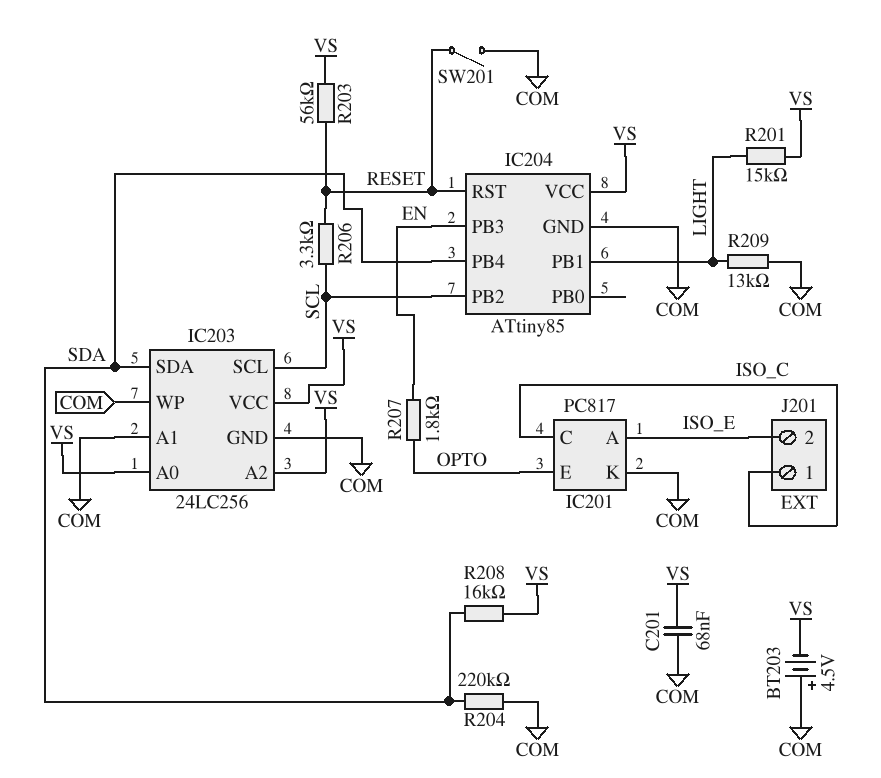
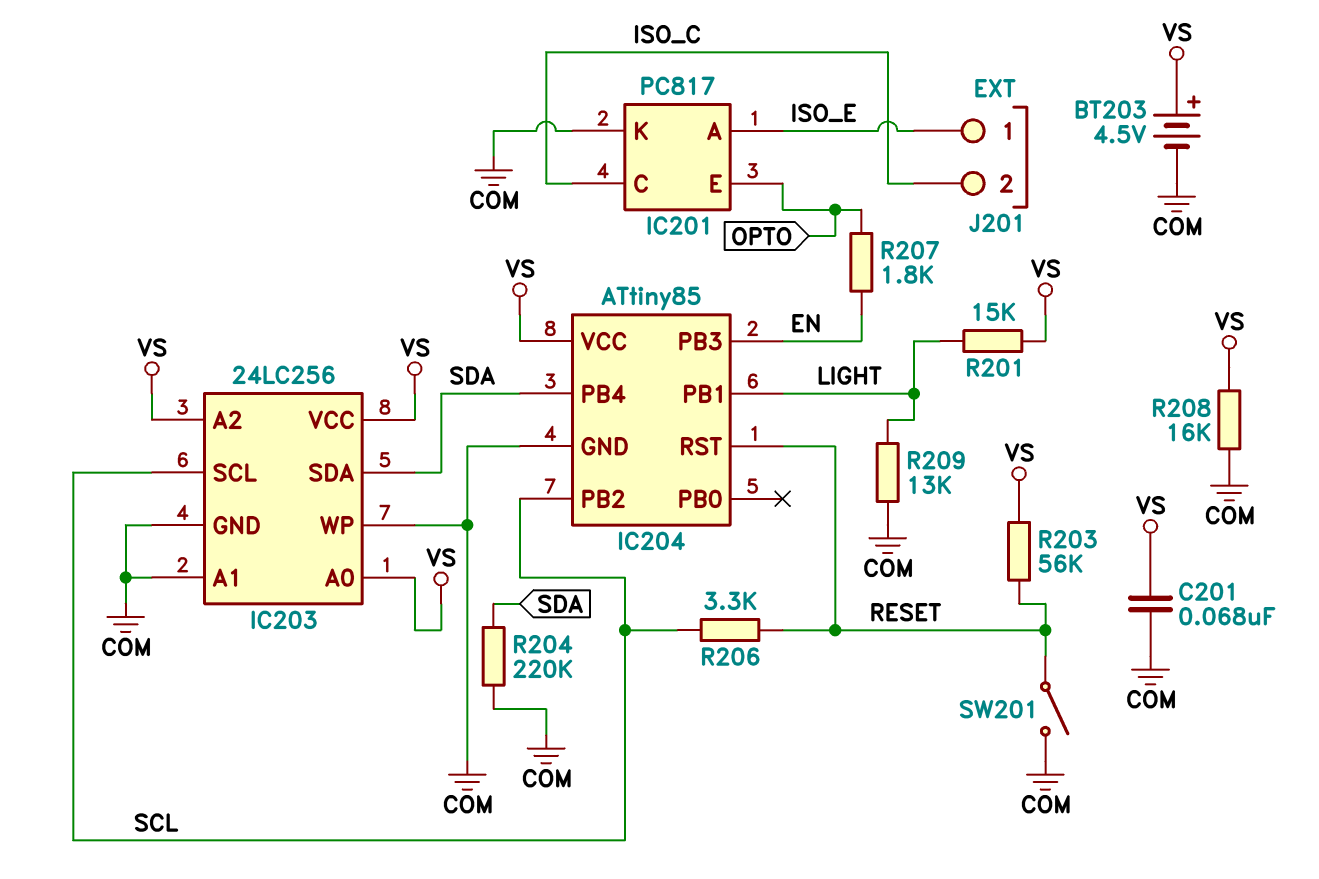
BT203: 4.5V (plus COM, minus VS) -> 4.5V (plus VS, minus COM)
J201 pin 1: ISO_C -> ISO_E
J201 pin 2: ISO_E -> ISO_C
R208: 16k (SDA, VS) -> 16k (COM, VS)

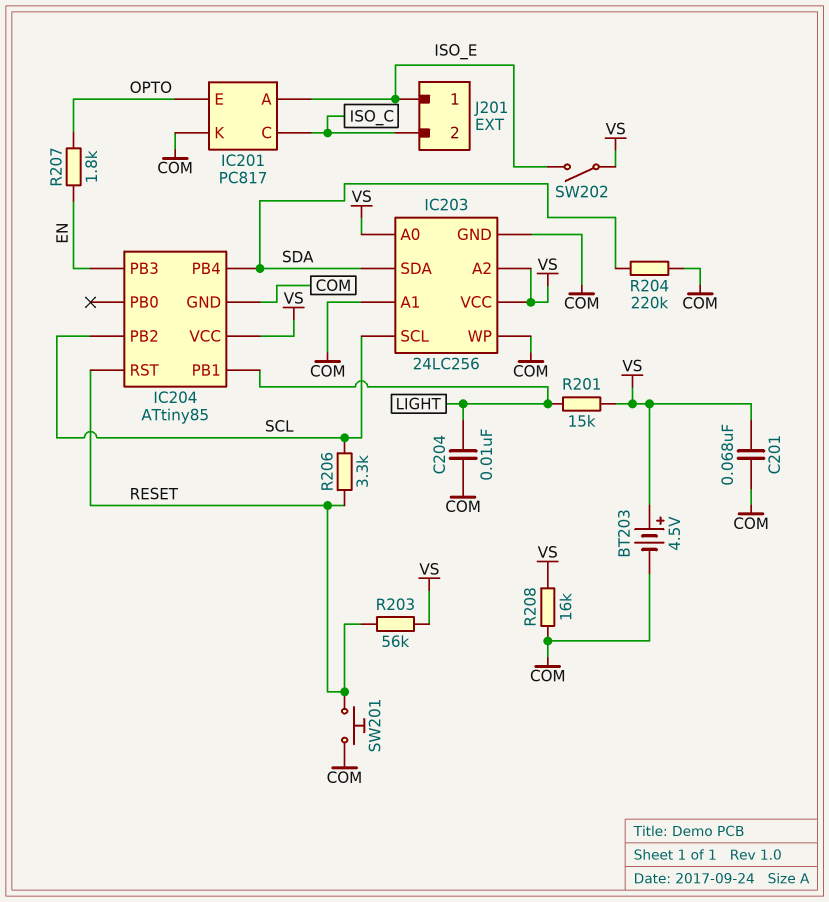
C204: none -> 10nF (COM, LIGHT)
R209: 13k (COM, LIGHT) -> none
SW201: switch (COM, RESET) -> button (COM, RESET)
SW202: none -> switch (ISO_E, VS)

